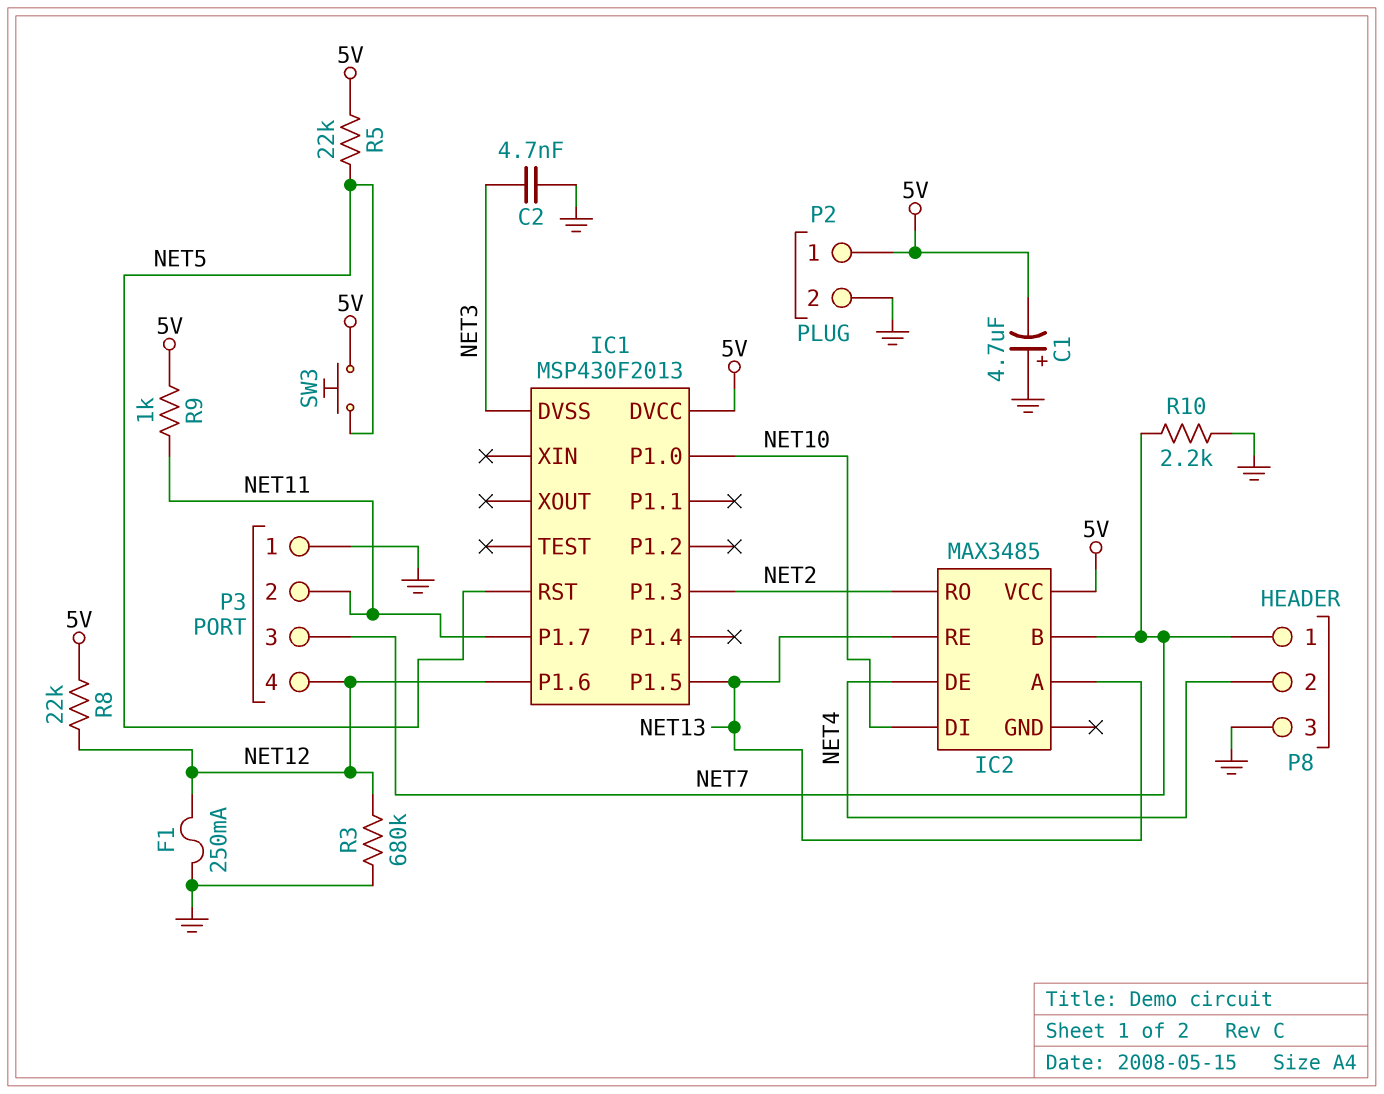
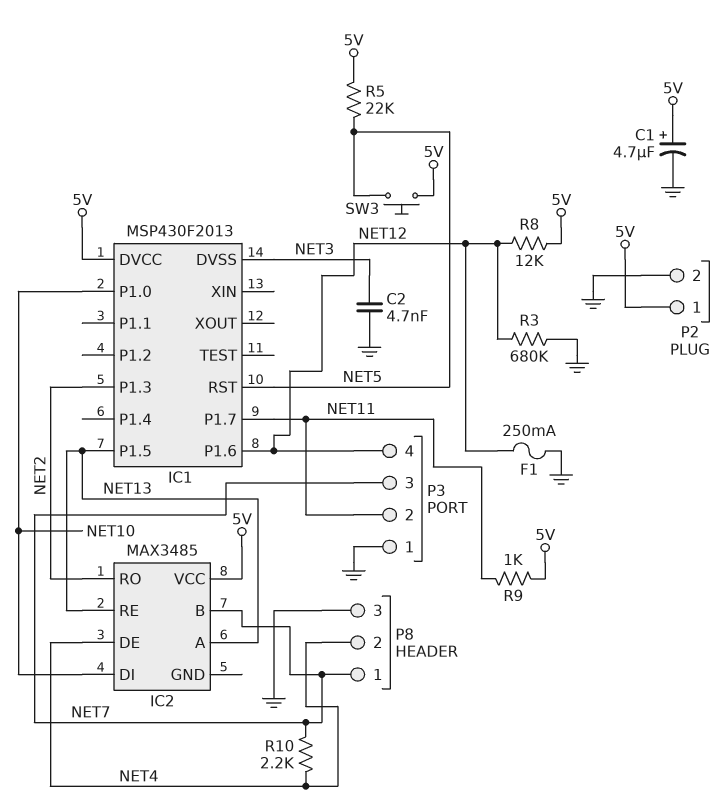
C1: 4.7uF (plus GND, minus 5V) -> 4.7uF (plus 5V, minus GND)
R8: 22k (5V, NET12) -> 12k (5V, NET12)
R10: 2.2k (GND, NET7) -> 2.2k (NET4, NET7)

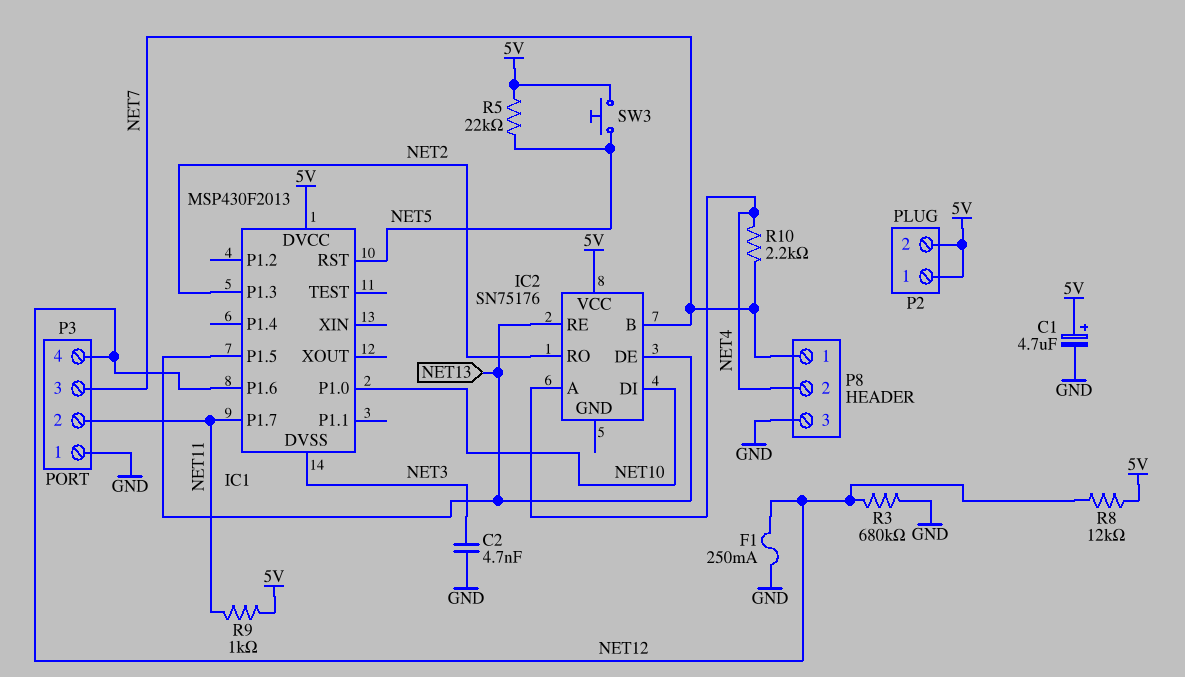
IC2: MAX3485 -> SN75176
IC2 pin A: NET13 -> NET4
IC2 pin DE: NET4 -> NET13
P2 pin 2: GND -> 5V

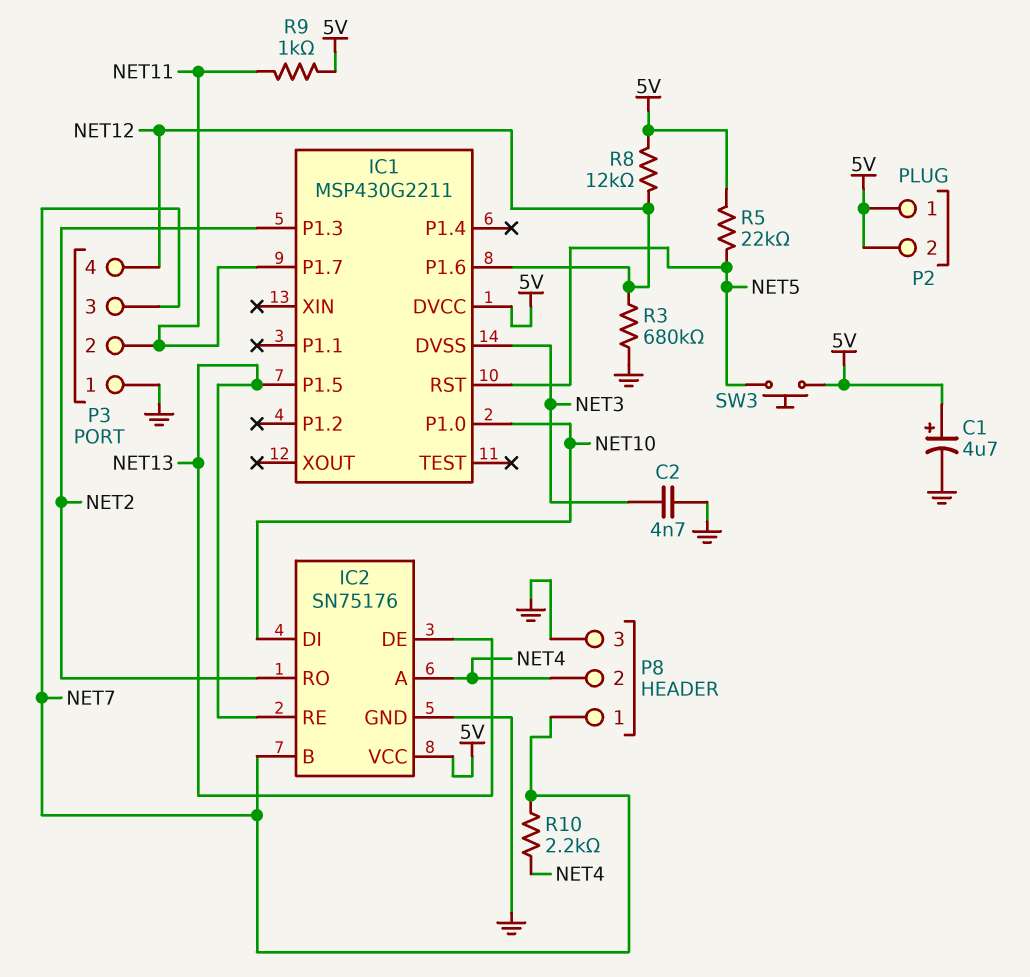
F1: 250mA (GND, NET12) -> none
IC1: MSP430F2013 -> MSP430G2211
IC2 pin GND: none -> GND

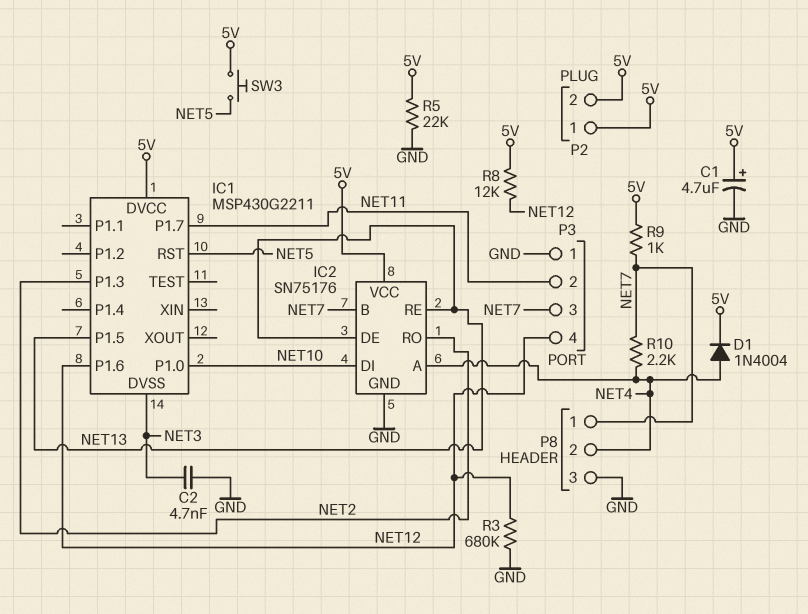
D1: none -> diode 1N4004 (A NET4, K 5V)
R5: 22k (5V, NET5) -> 22k (5V, GND)
R9: 1k (5V, NET11) -> 1k (5V, NET7)

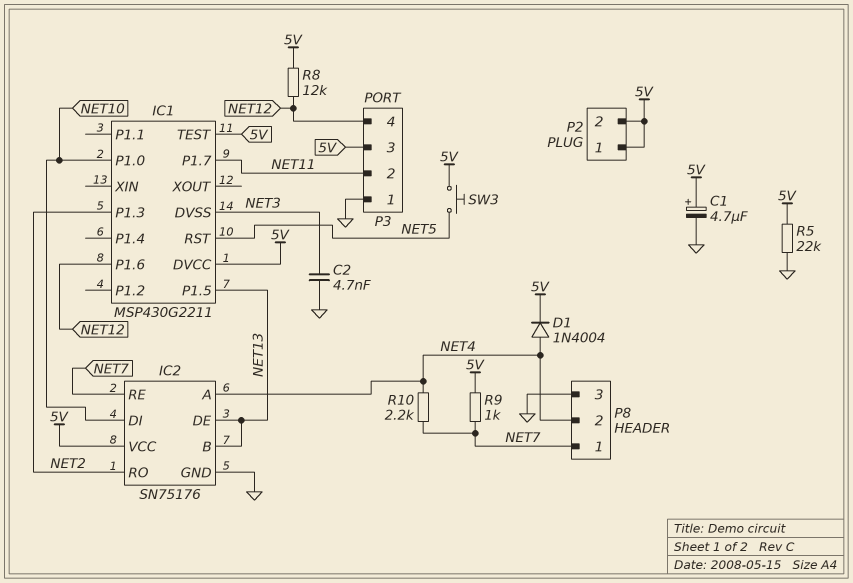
IC1 pin TEST: none -> 5V
IC2 pin B: NET7 -> NET13
IC2 pin RE: NET13 -> NET7
P3 pin 3: NET7 -> 5V
R3: 680k (GND, NET12) -> none

